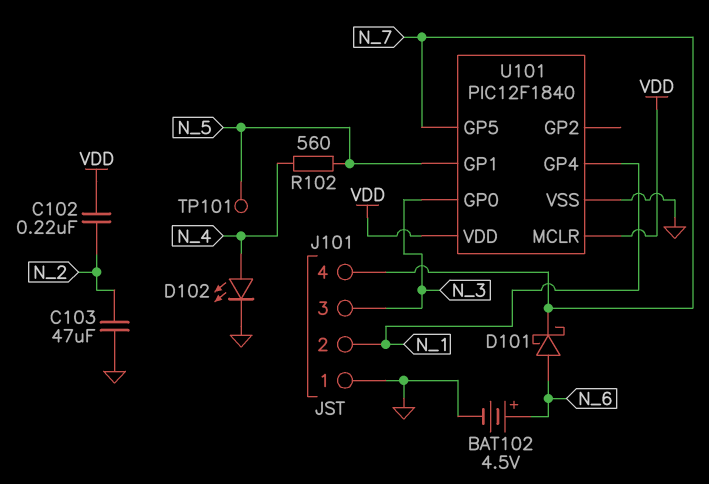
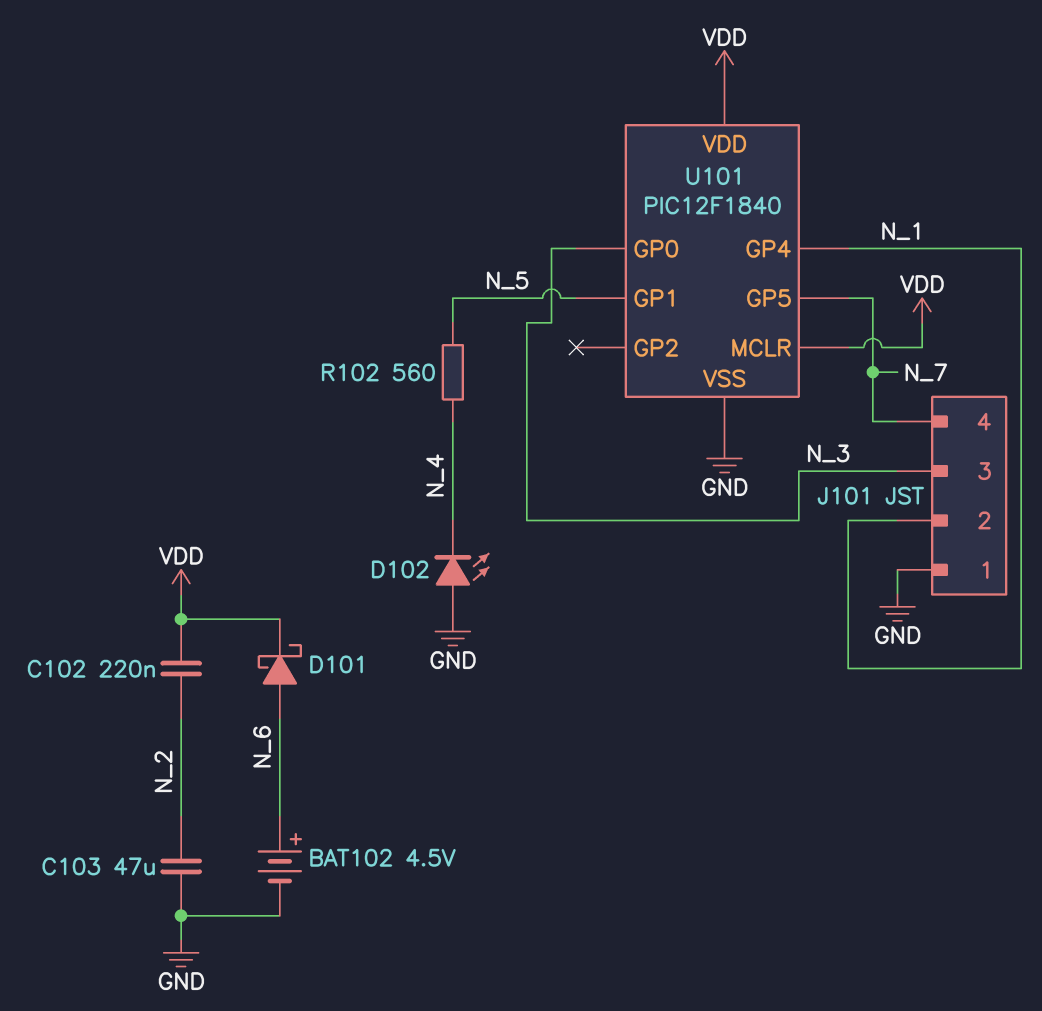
D101: schottky (A N_6, K N_7) -> schottky (A N_6, K VDD)
D102: LED (A N_4, K GND) -> LED (A GND, K N_4)
TP101: test point (N_5) -> none

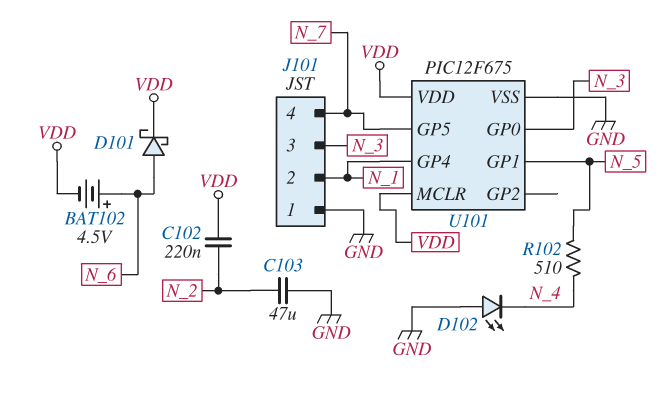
BAT102: 4.5V (plus N_6, minus GND) -> 4.5V (plus N_6, minus VDD)
R102: 560 (N_4, N_5) -> 510 (N_4, N_5)
U101: PIC12F1840 -> PIC12F675

